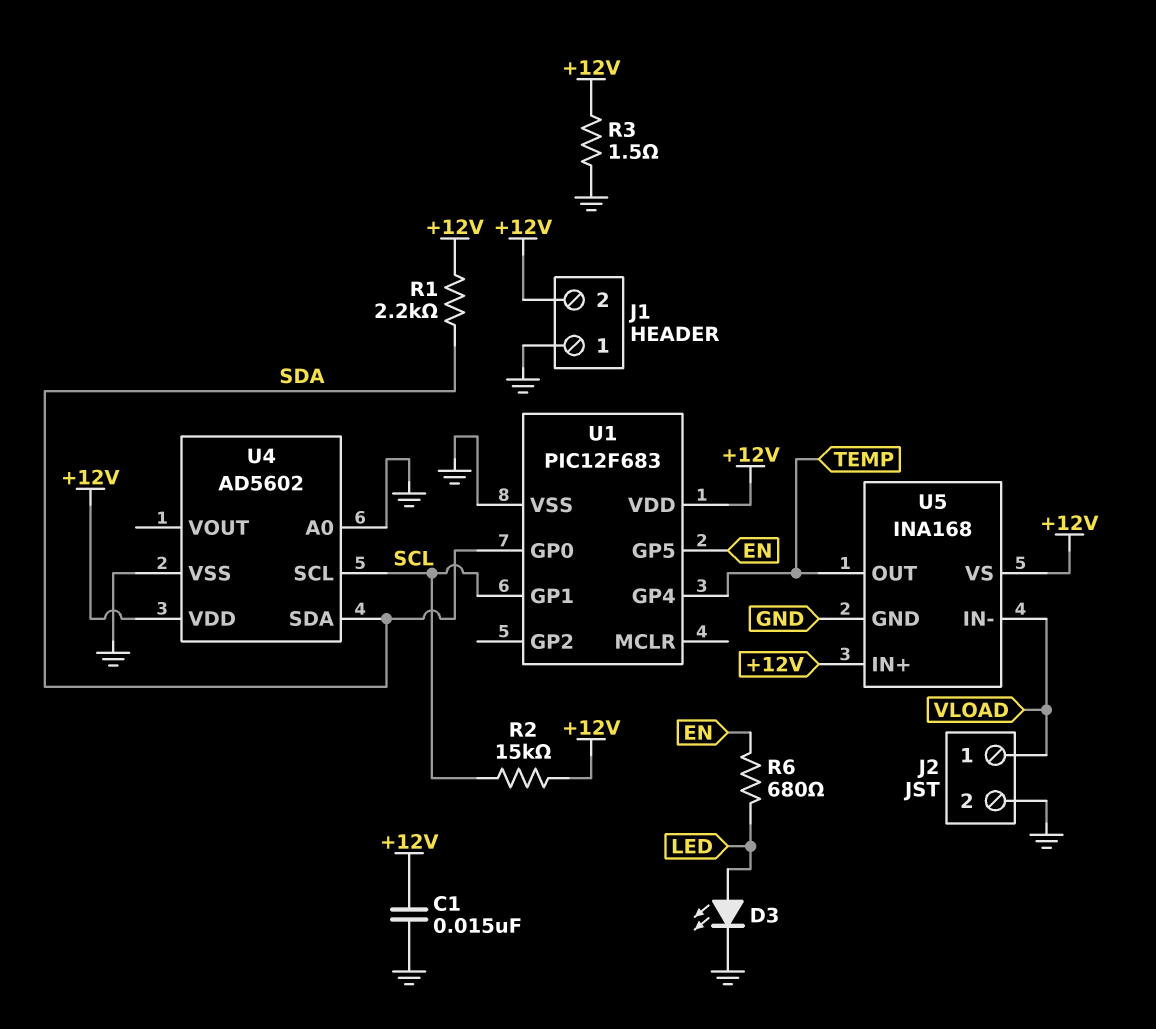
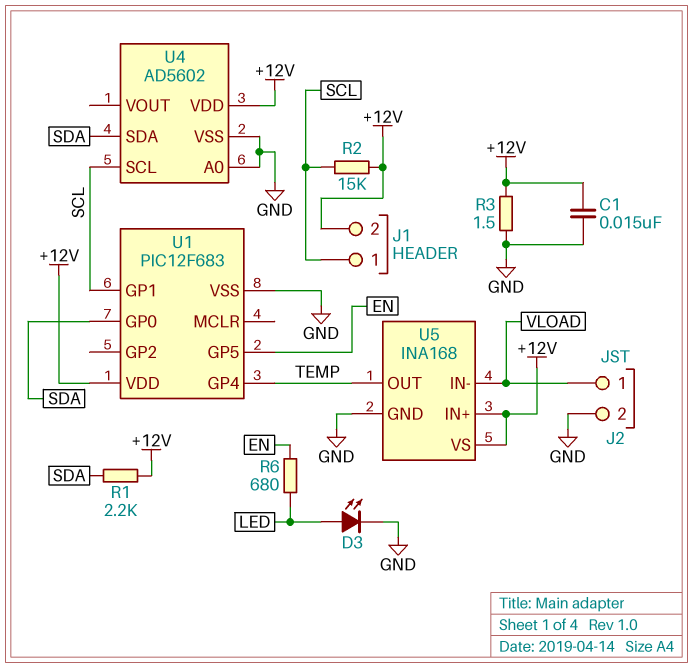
J1 pin 1: GND -> SCL

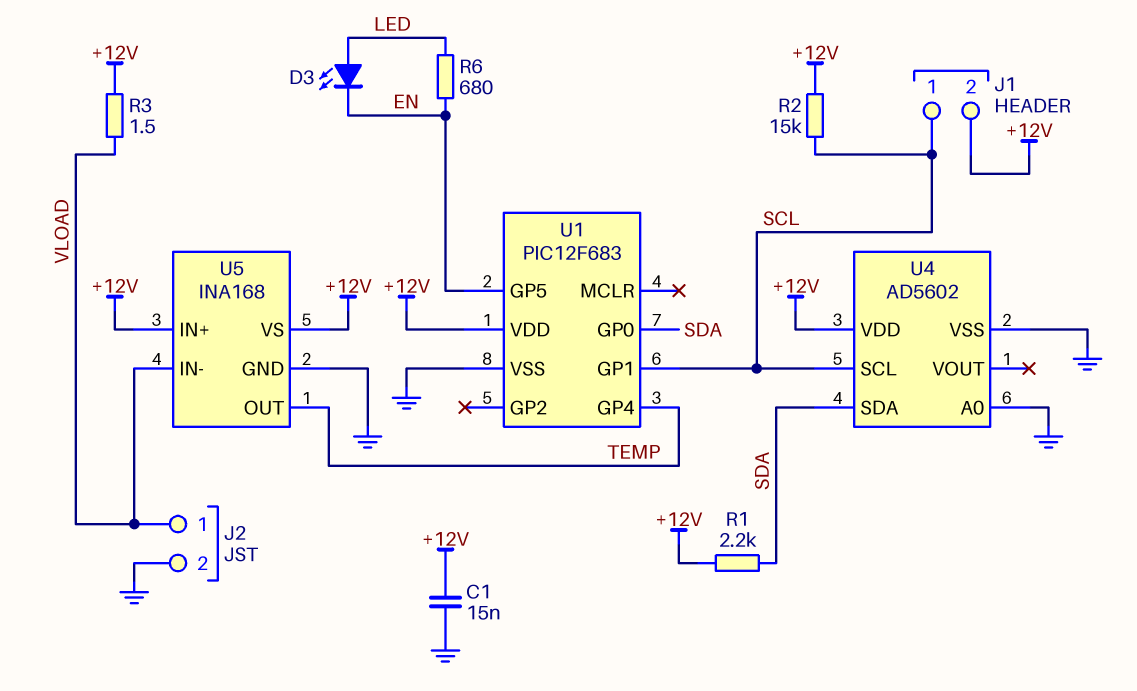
D3: LED (A LED, K GND) -> LED (A LED, K EN)
R3: 1.5 (+12V, GND) -> 1.5 (+12V, VLOAD)

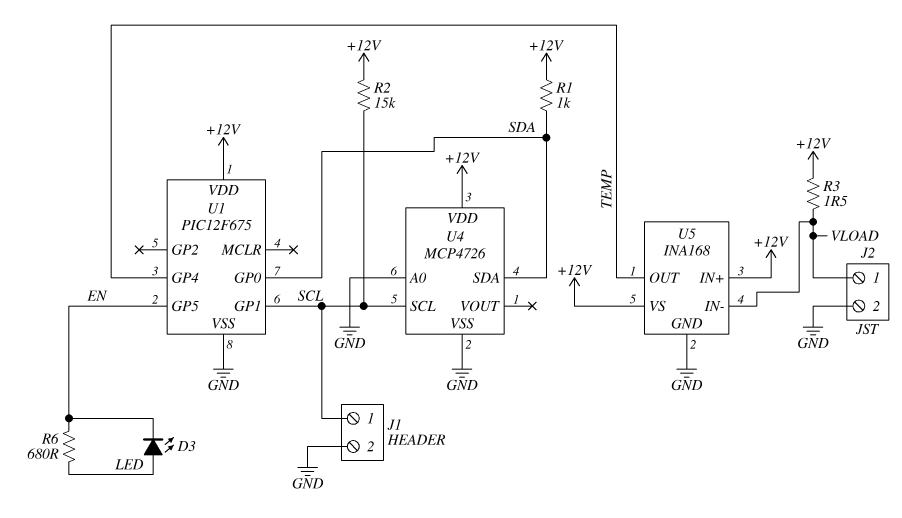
C1: 15nF (+12V, GND) -> none
J1 pin 2: +12V -> GND
R1: 2.2k (+12V, SDA) -> 1k (+12V, SDA)
U1: PIC12F683 -> PIC12F675
U4: AD5602 -> MCP4726

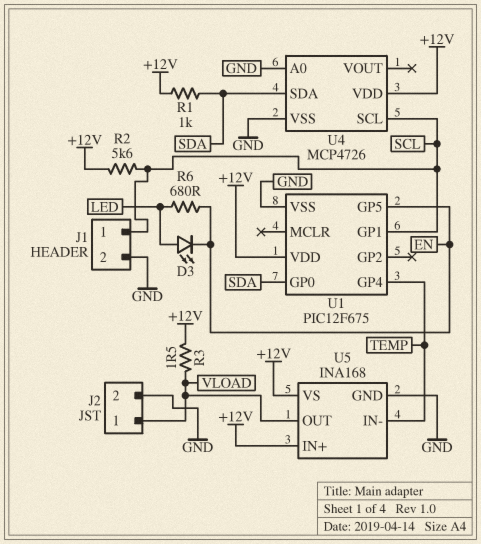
R2: 15k (+12V, SCL) -> 5.6k (+12V, SCL)
U5 pin IN-: VLOAD -> TEMP
U5 pin OUT: TEMP -> VLOAD

